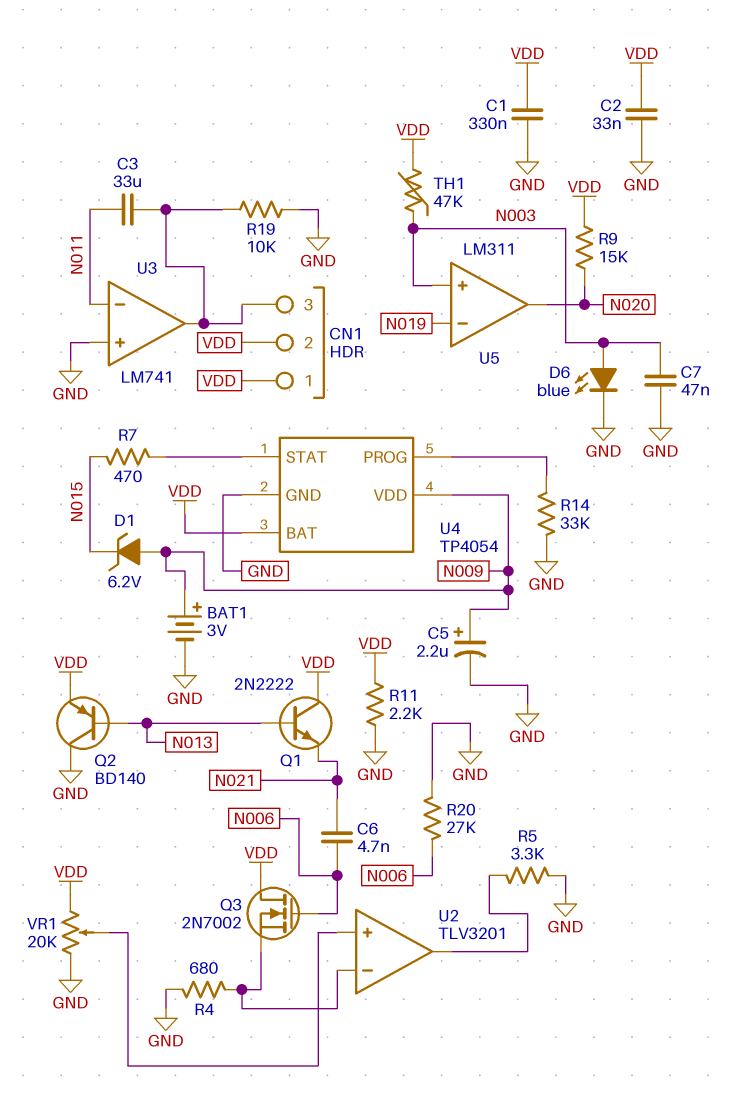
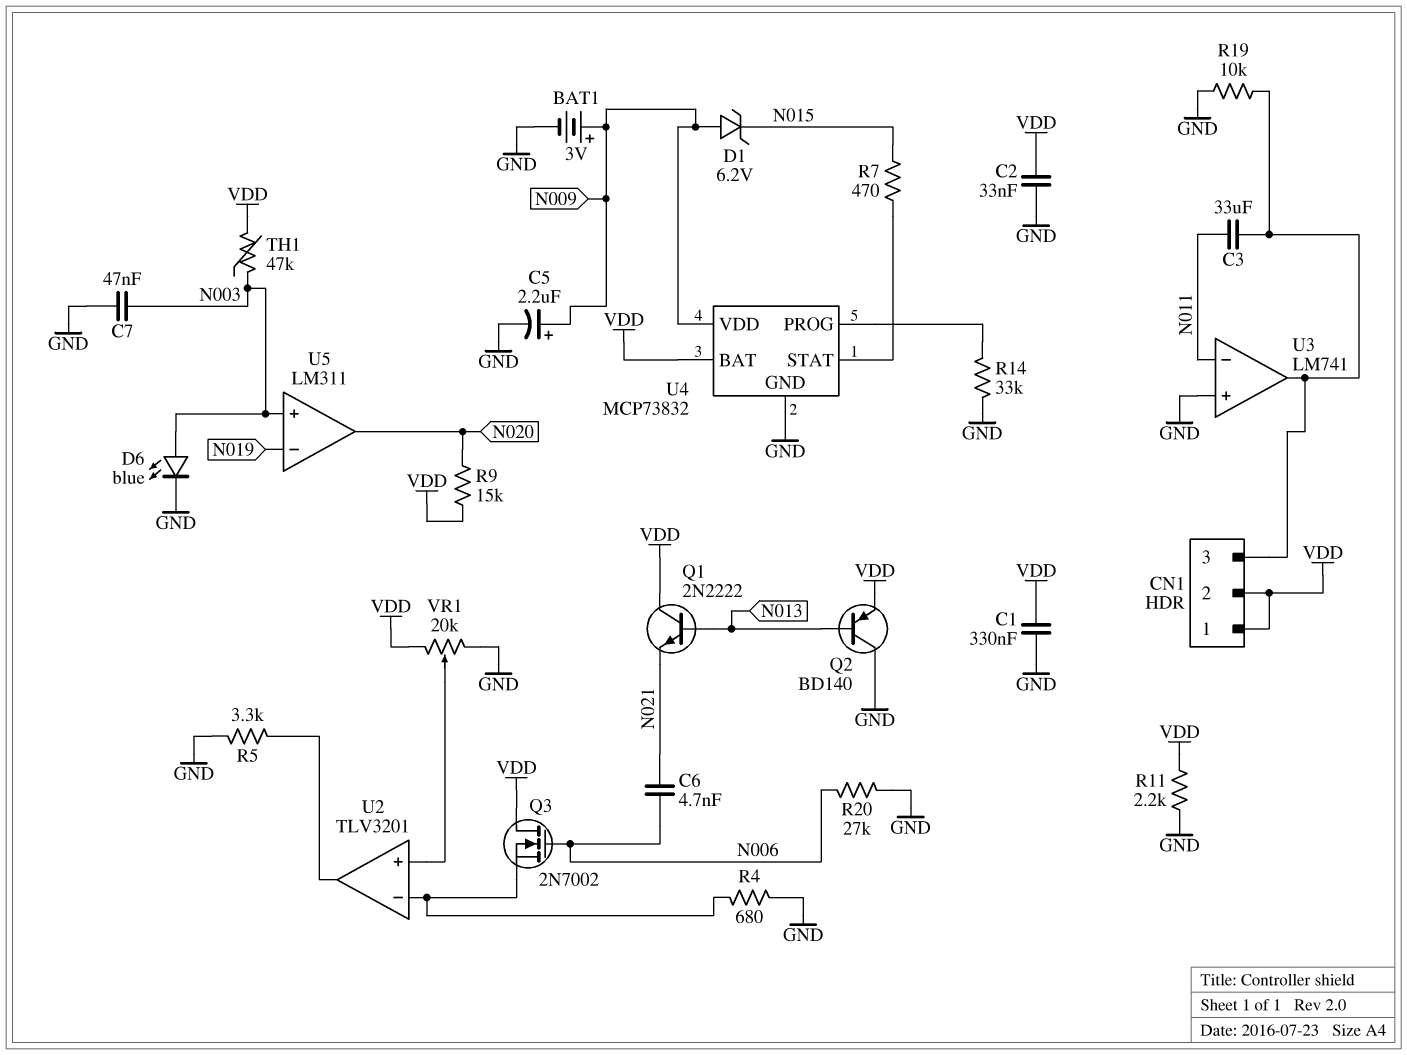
U4: TP4054 -> MCP73832

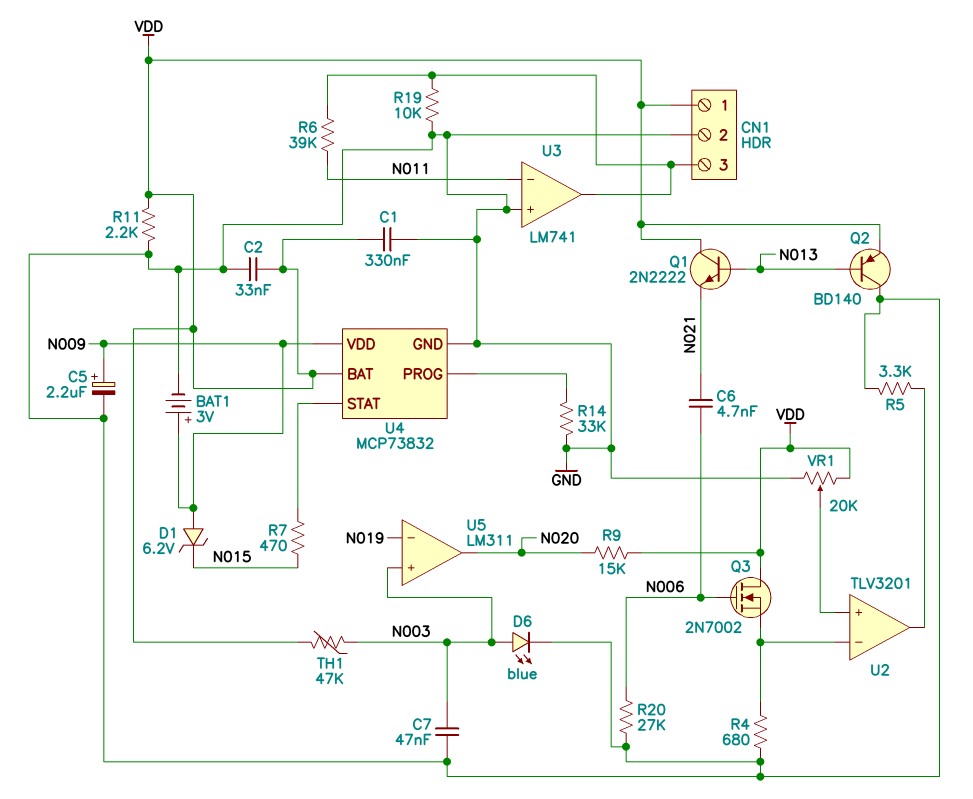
C3: 33uF (CN1/3, N011) -> none
CN1 pin 2: VDD -> GND
R6: none -> 39k (CN1/3, N011)

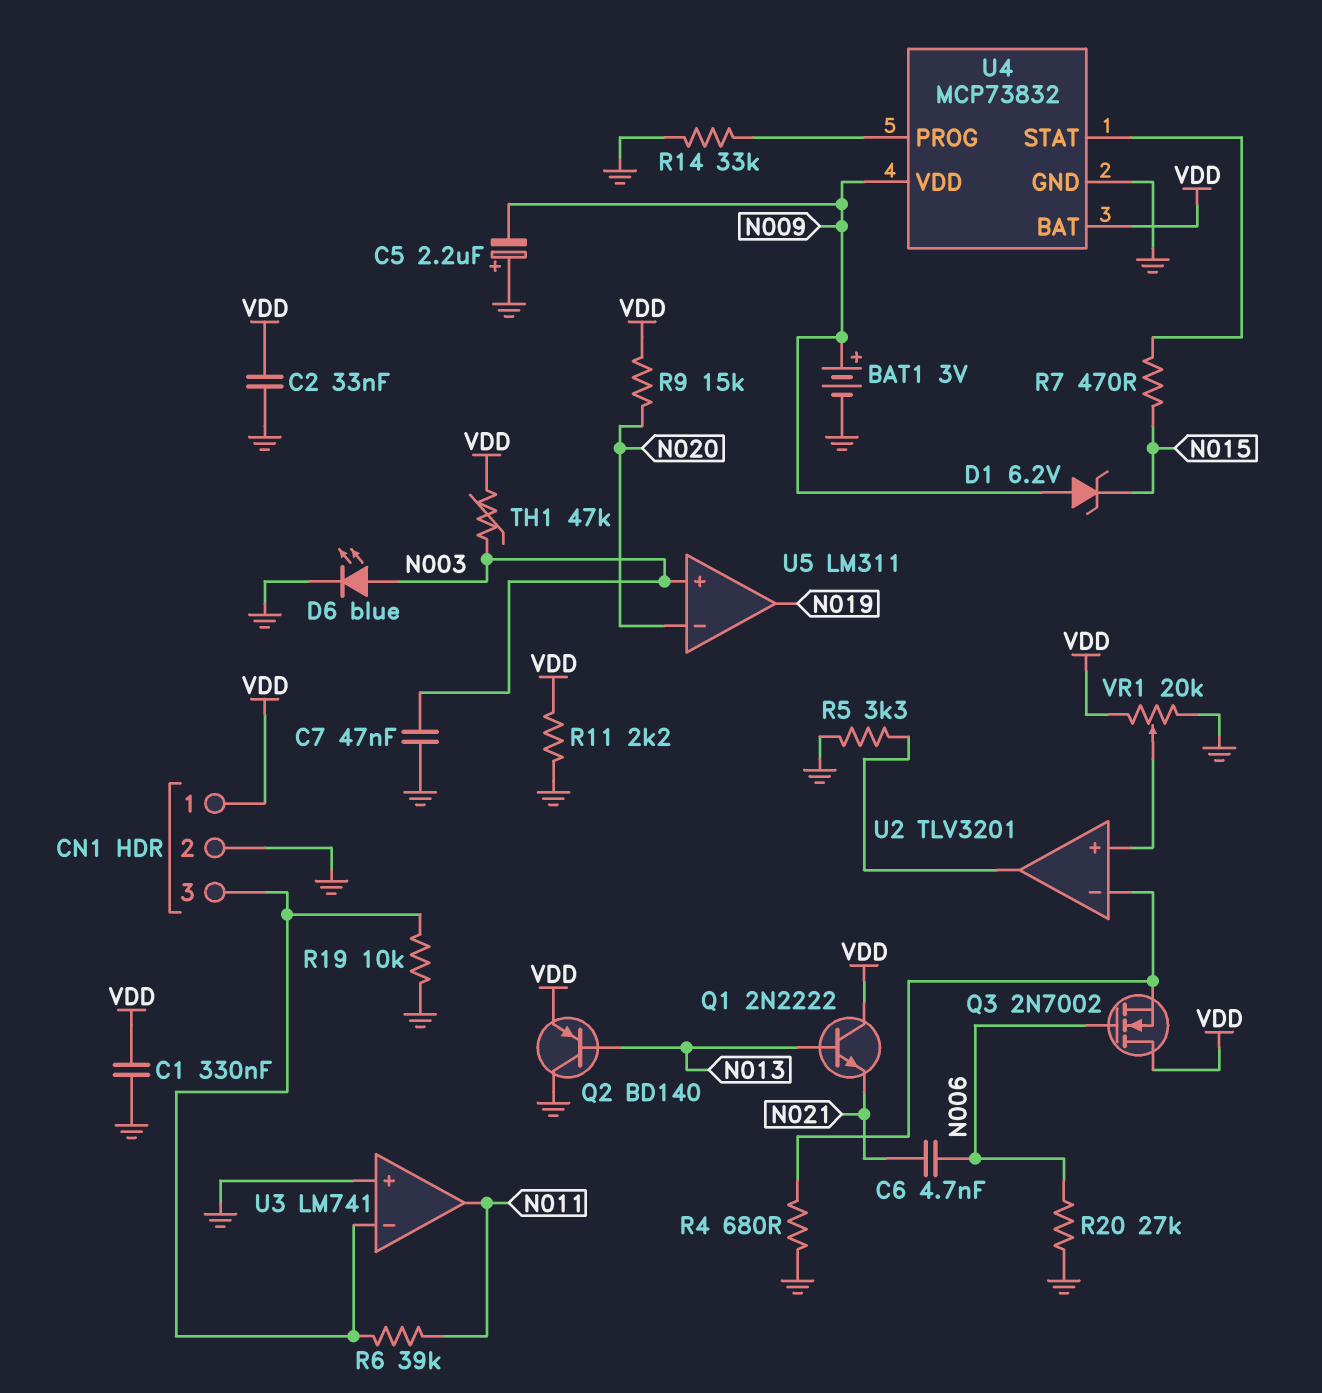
C5: 2.2uF (plus N009, minus GND) -> 2.2uF (plus GND, minus N009)
U3 pin in-: N011 -> CN1/3
U3 pin out: CN1/3 -> N011
U5 pin in-: N019 -> N020
U5 pin out: N020 -> N019

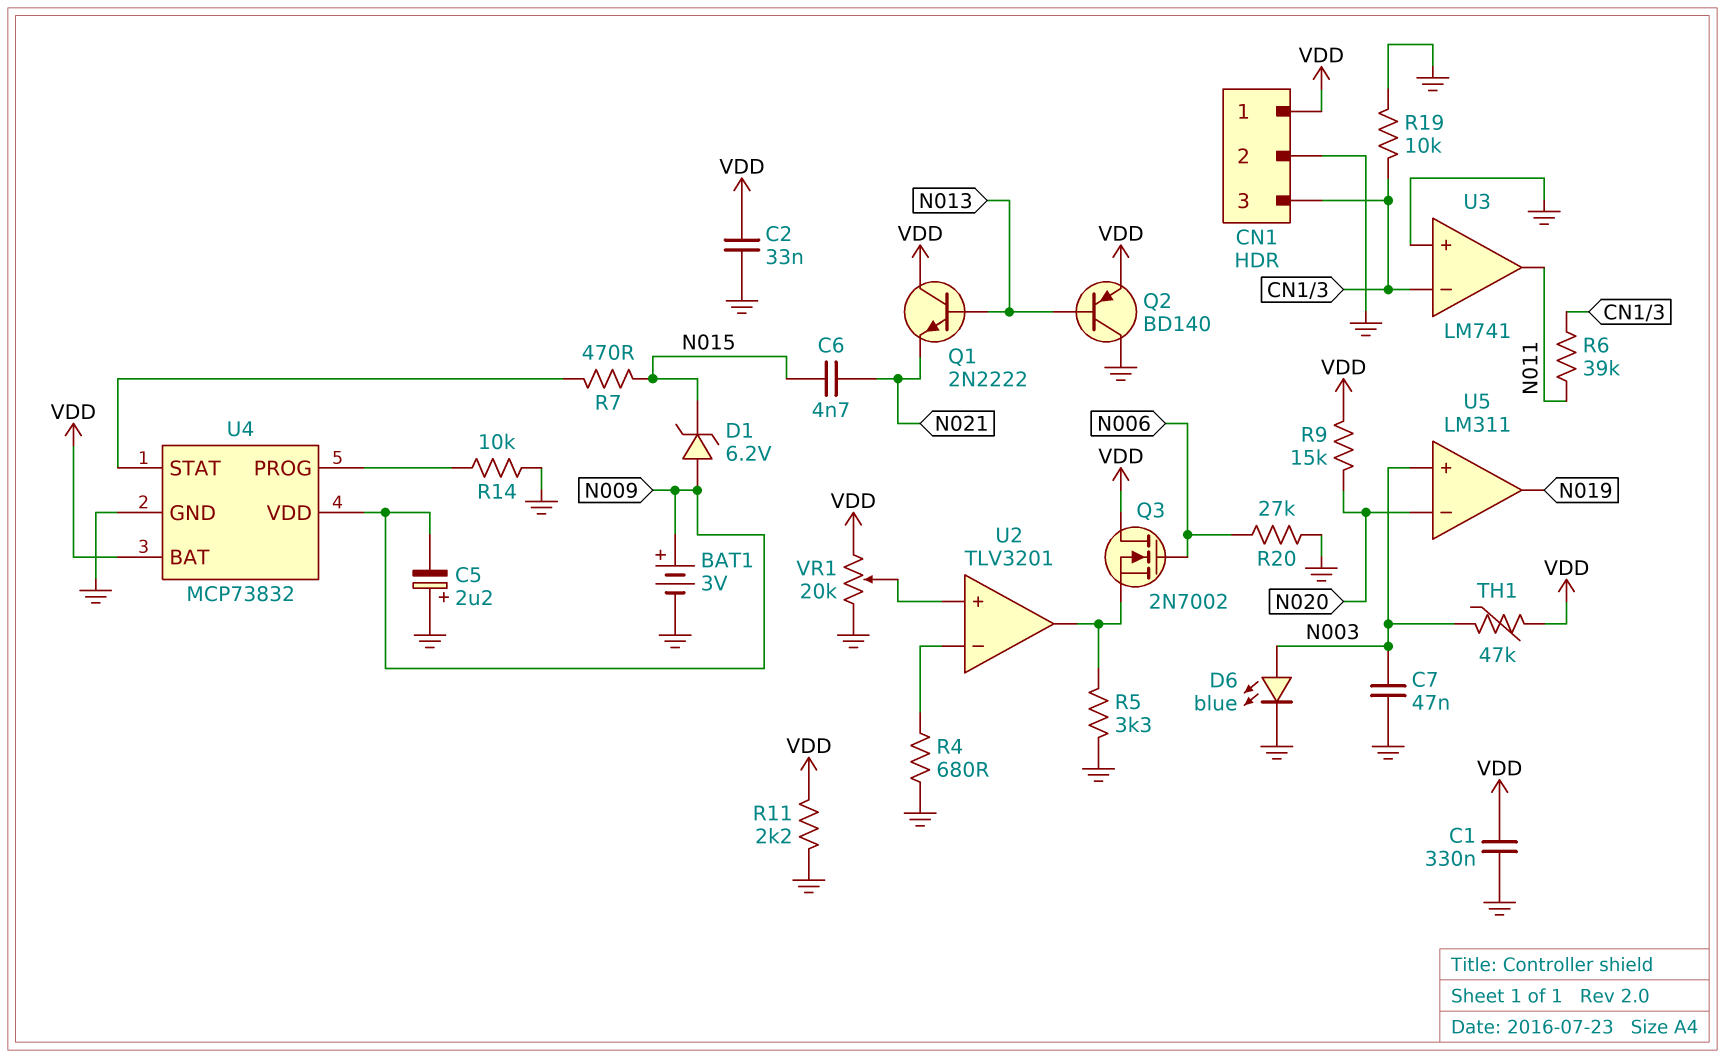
C6: 4.7nF (N006, N021) -> 4.7nF (N015, N021)
Q3: NMOS 2N7002 (G N006, D VDD, S U2/in-) -> NMOS 2N7002 (G N006, D VDD, S U2/out)
R14: 33k (GND, U4/PROG) -> 10k (GND, U4/PROG)

